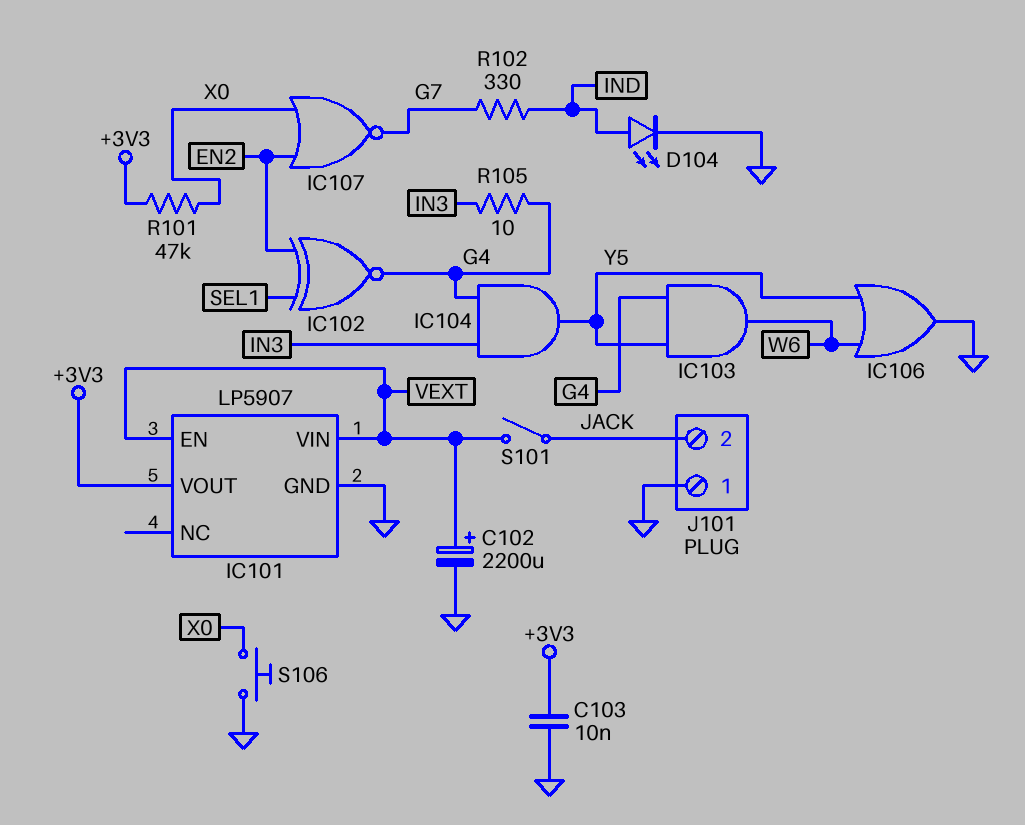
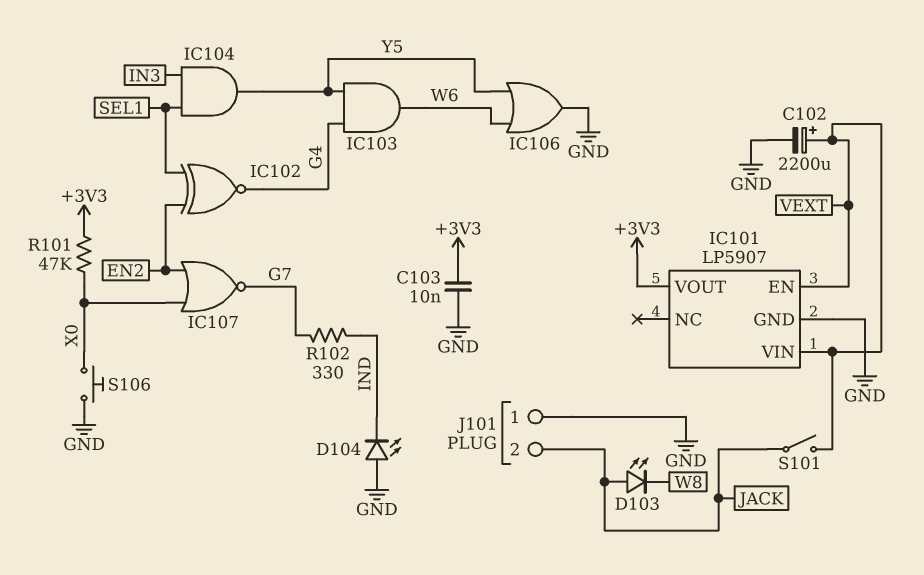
D103: none -> LED (A JACK, K W8)
D104: LED (A IND, K GND) -> LED (A GND, K IND)
IC104: AND (in G4, in IN3, out Y5) -> AND (in IN3, in SEL1, out Y5)
R105: 10 (G4, IN3) -> none

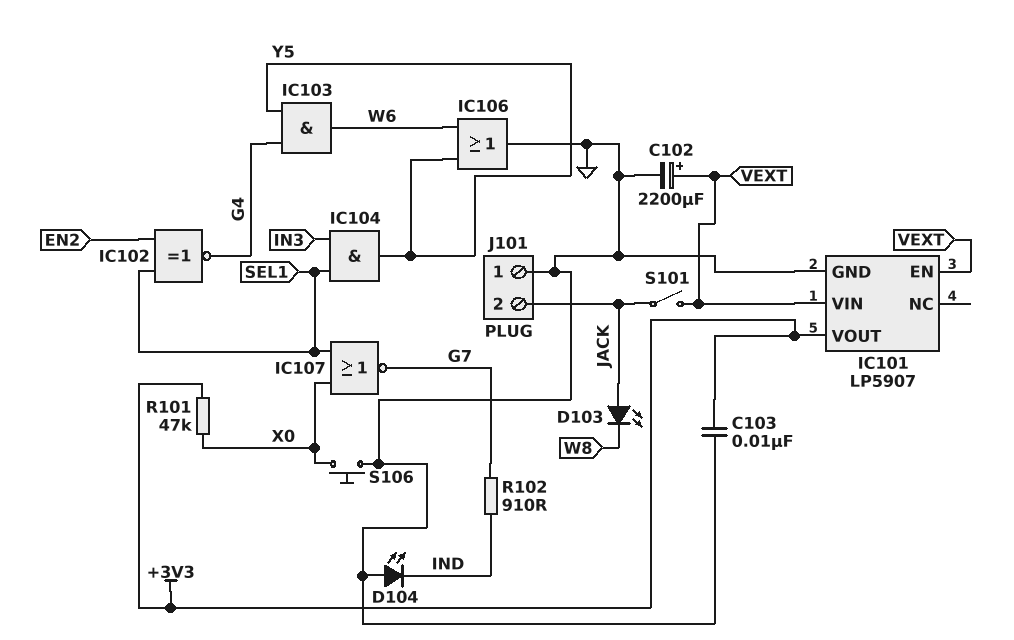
IC107: NOR (in EN2, in X0, out G7) -> NOR (in SEL1, in X0, out G7)
R102: 330 (G7, IND) -> 910 (G7, IND)

